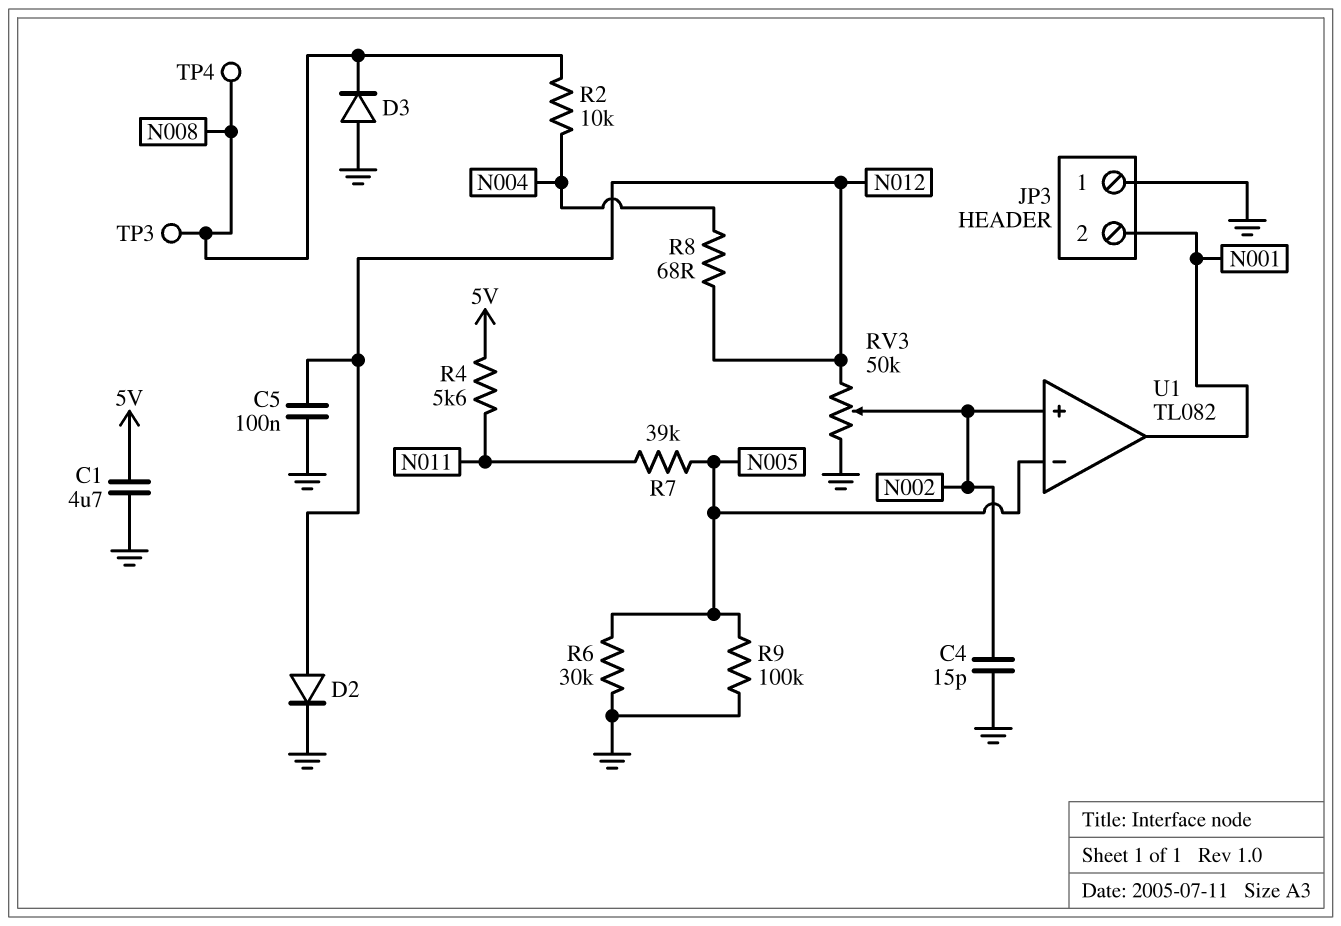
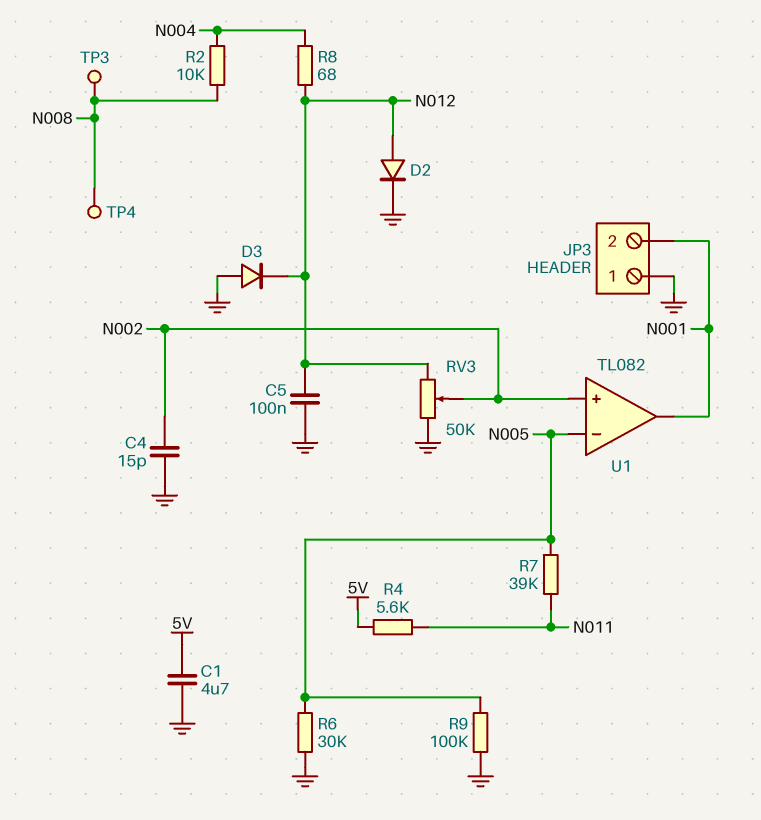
D3: diode (A GND, K N008) -> diode (A GND, K N012)

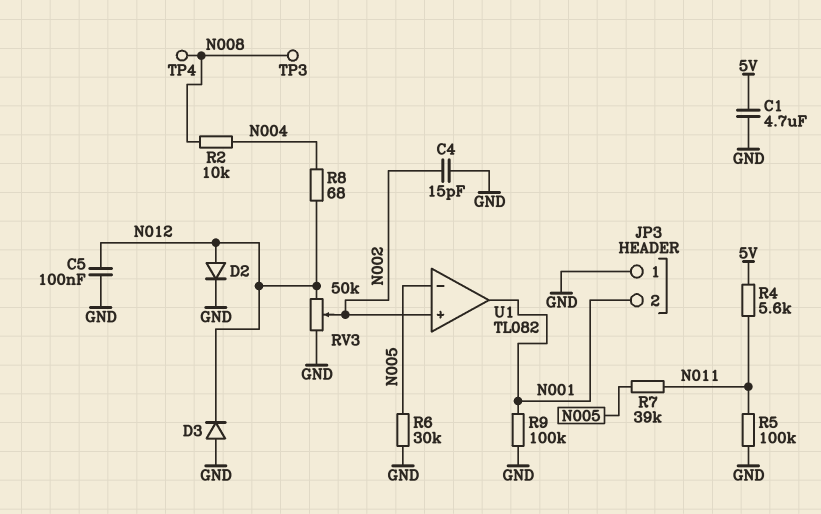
R5: none -> 100k (GND, N011)
R9: 100k (GND, N005) -> 100k (GND, N001)

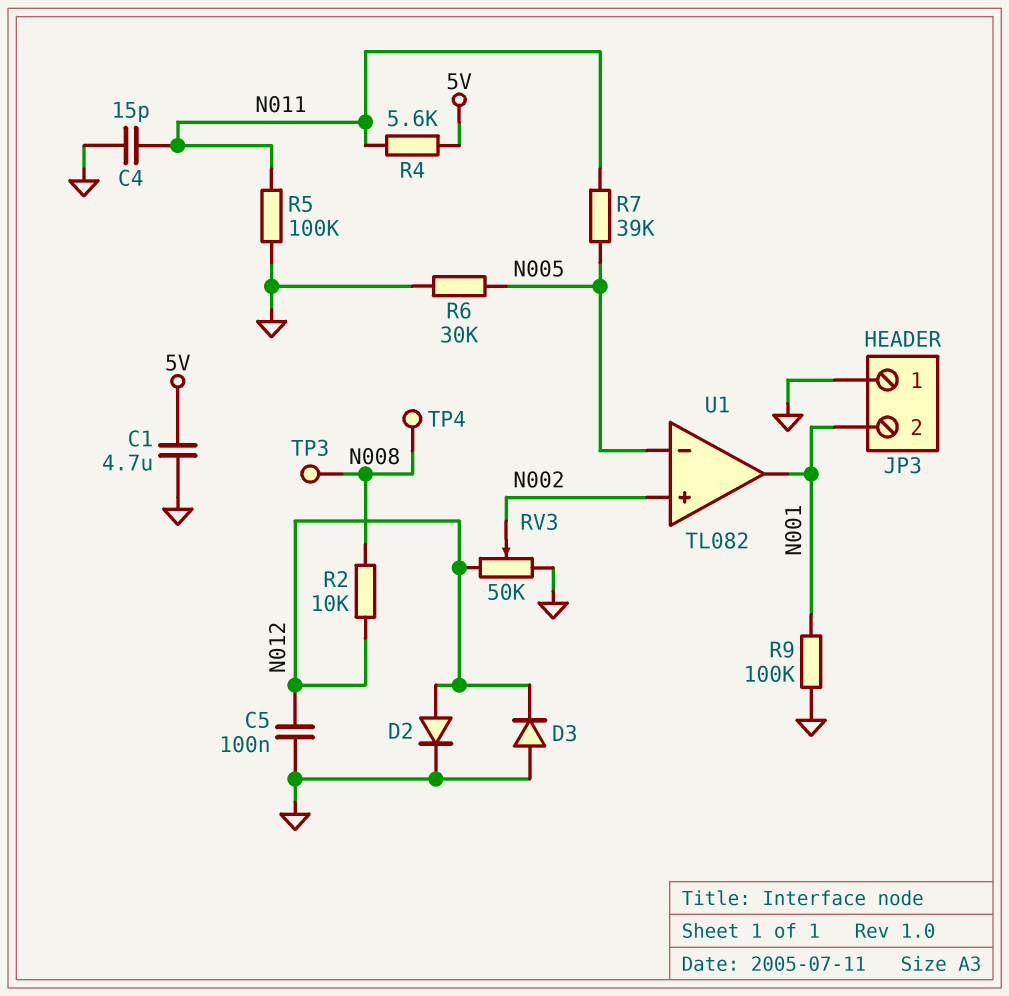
C4: 15pF (GND, N002) -> 15pF (GND, N011)
R2: 10k (N004, N008) -> 10k (N008, N012)
R8: 68 (N004, N012) -> none

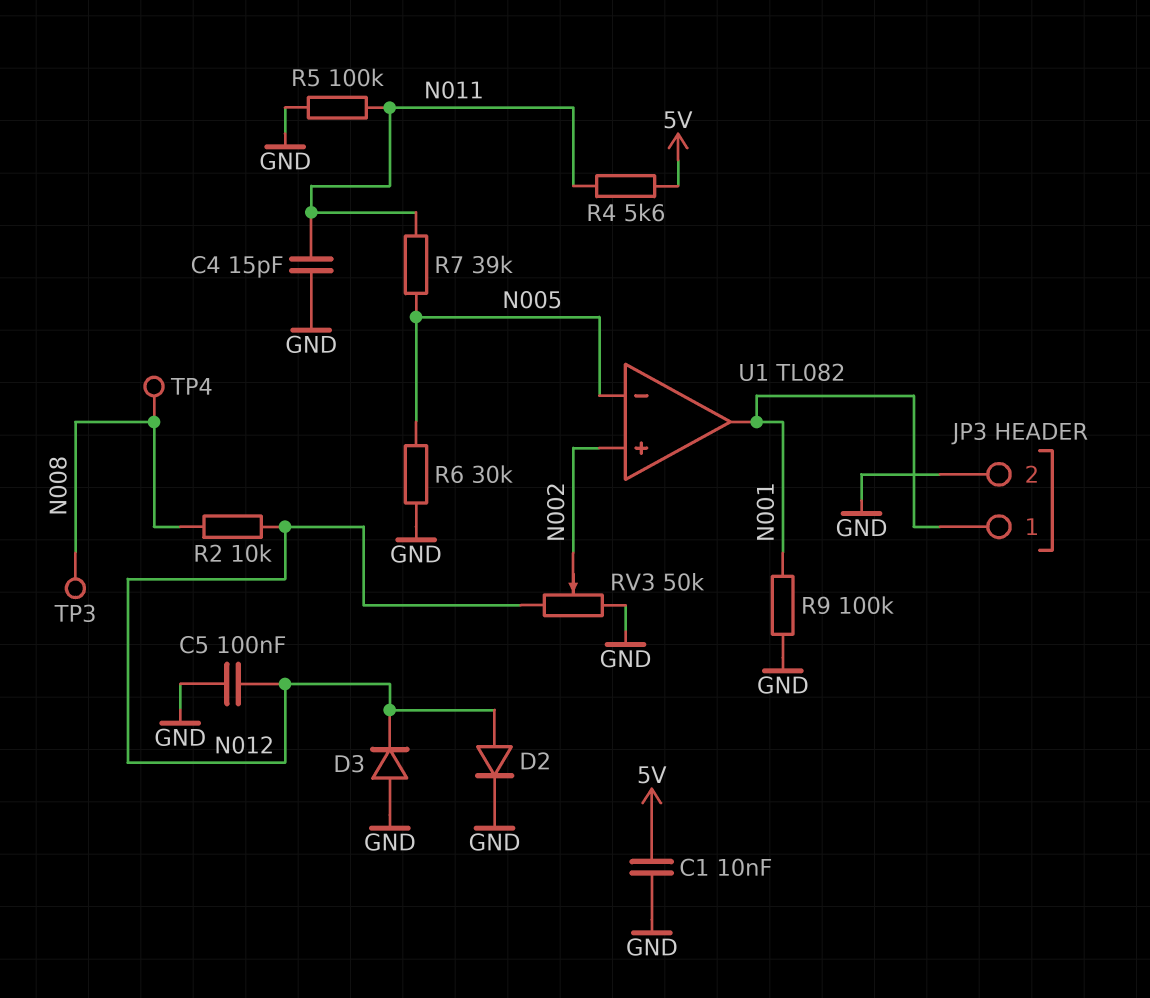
C1: 4.7uF (5V, GND) -> 10nF (5V, GND)
JP3 pin 1: GND -> N001
JP3 pin 2: N001 -> GND

